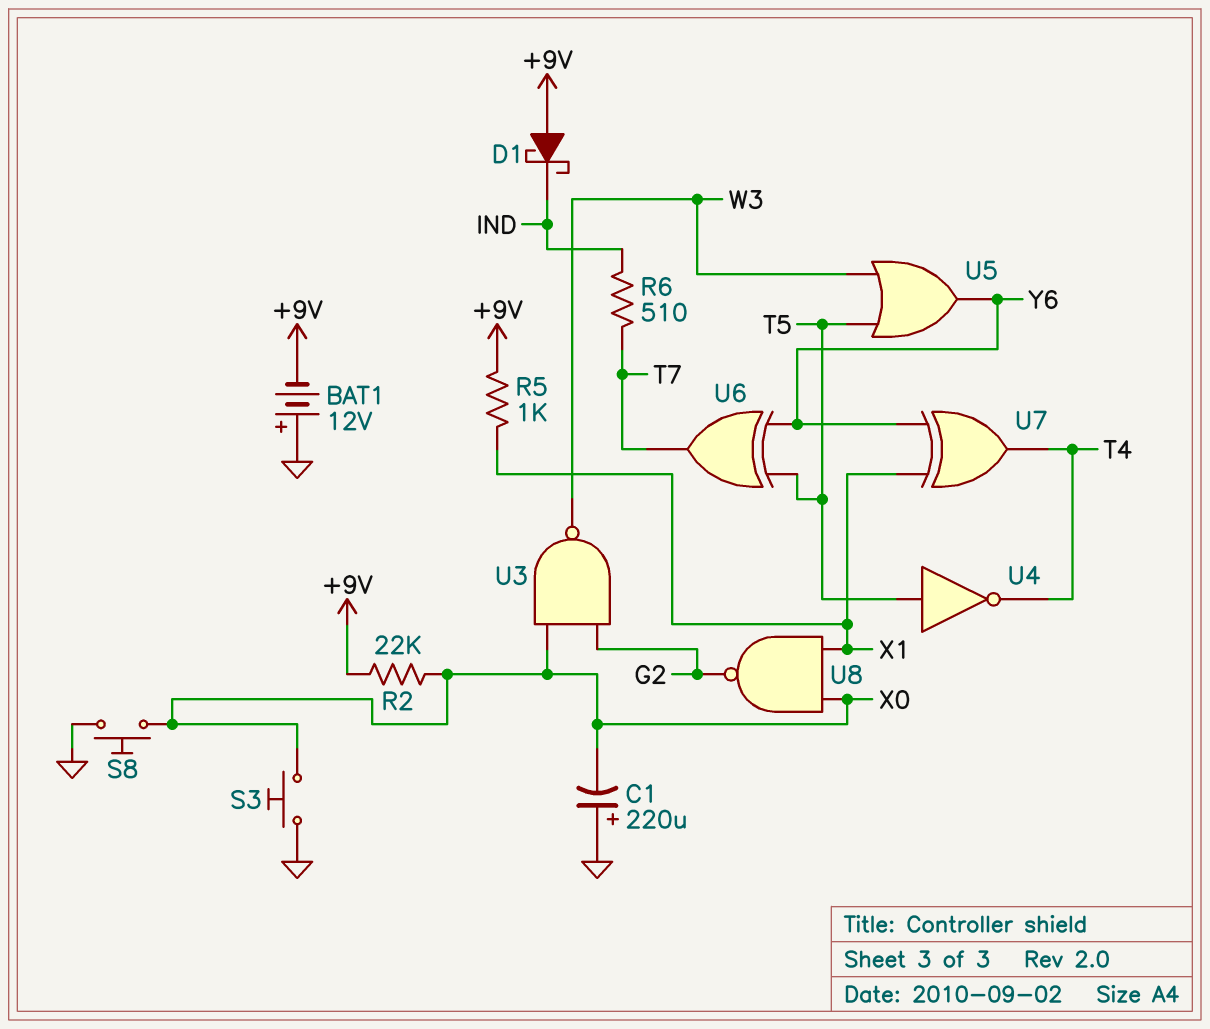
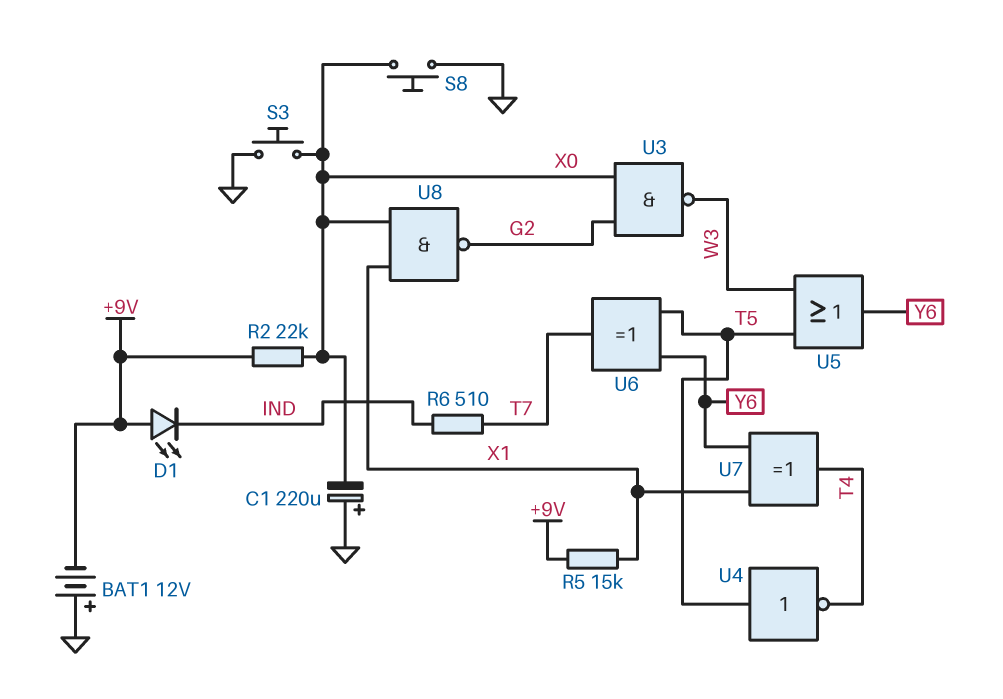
D1: schottky (A +9V, K IND) -> LED (A +9V, K IND)
R5: 1k (+9V, X1) -> 15k (+9V, X1)

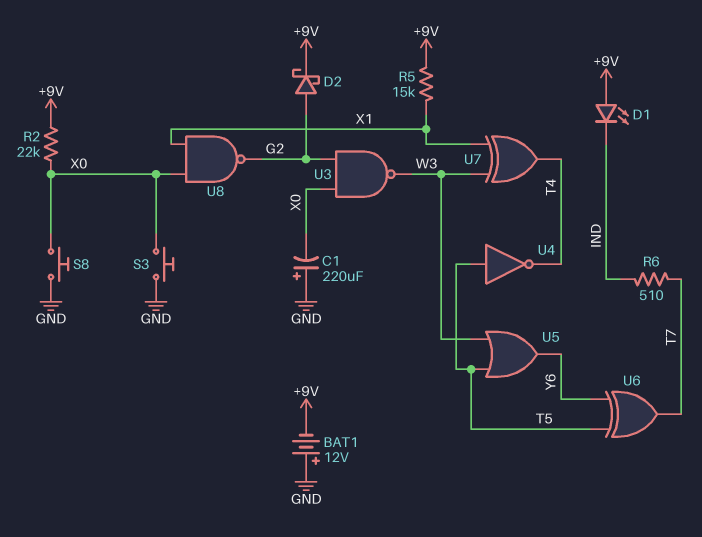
D2: none -> schottky (A G2, K +9V)
U7: XOR (in X1, in Y6, out T4) -> XOR (in W3, in X1, out T4)

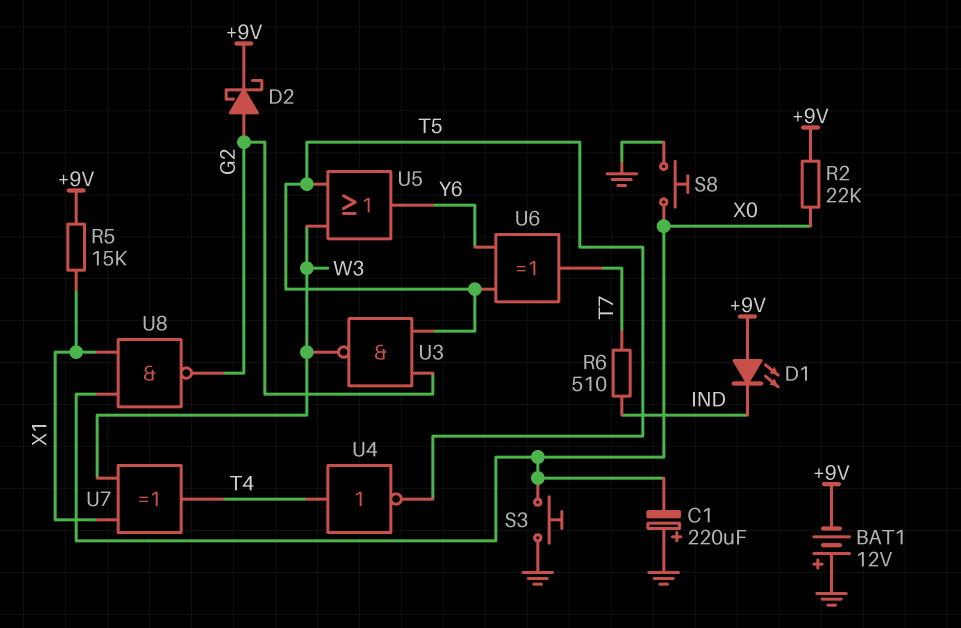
U3: NAND (in G2, in X0, out W3) -> NAND (in G2, in T5, out W3)
U4: NOT (in T5, out T4) -> NOT (in T4, out T5)

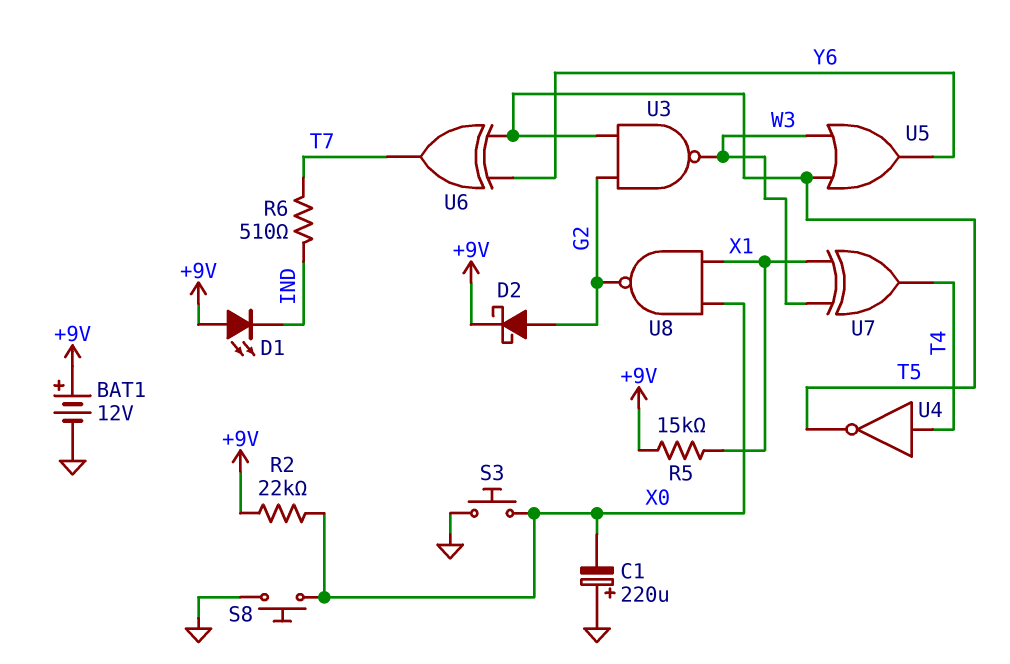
BAT1: 12V (plus GND, minus +9V) -> 12V (plus +9V, minus GND)

